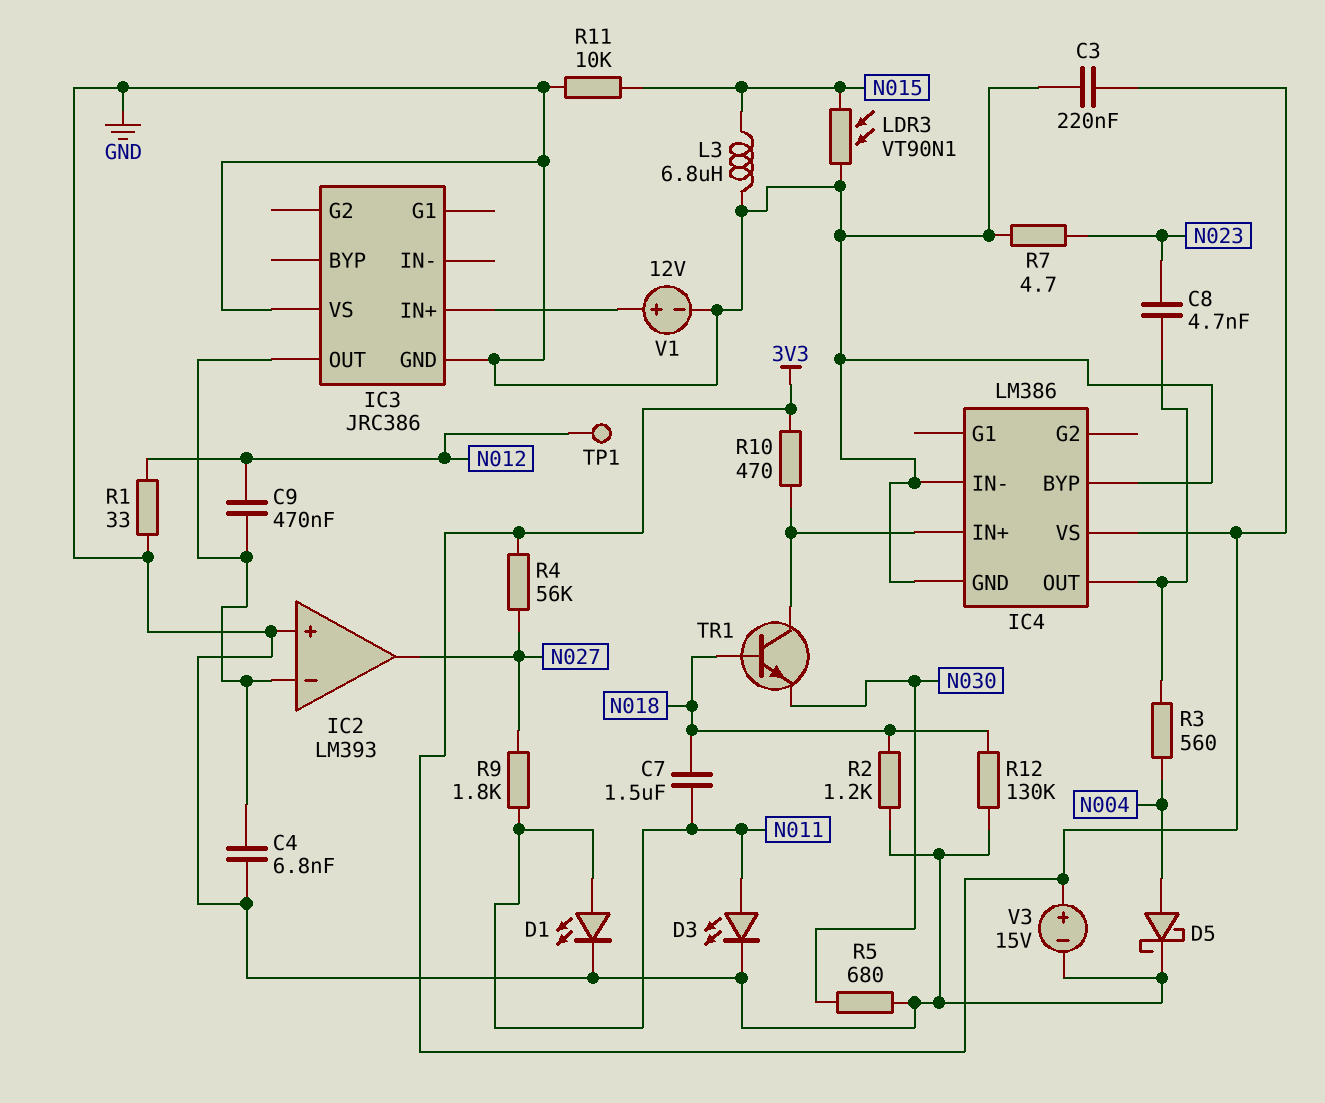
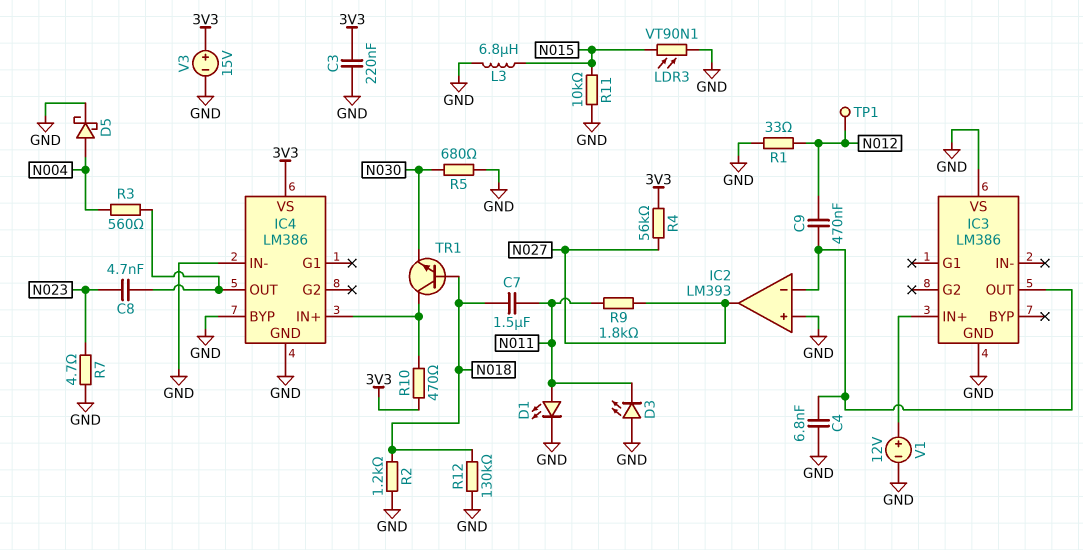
D3: LED (A N011, K GND) -> LED (A GND, K N011)
IC3: JRC386 -> LM386

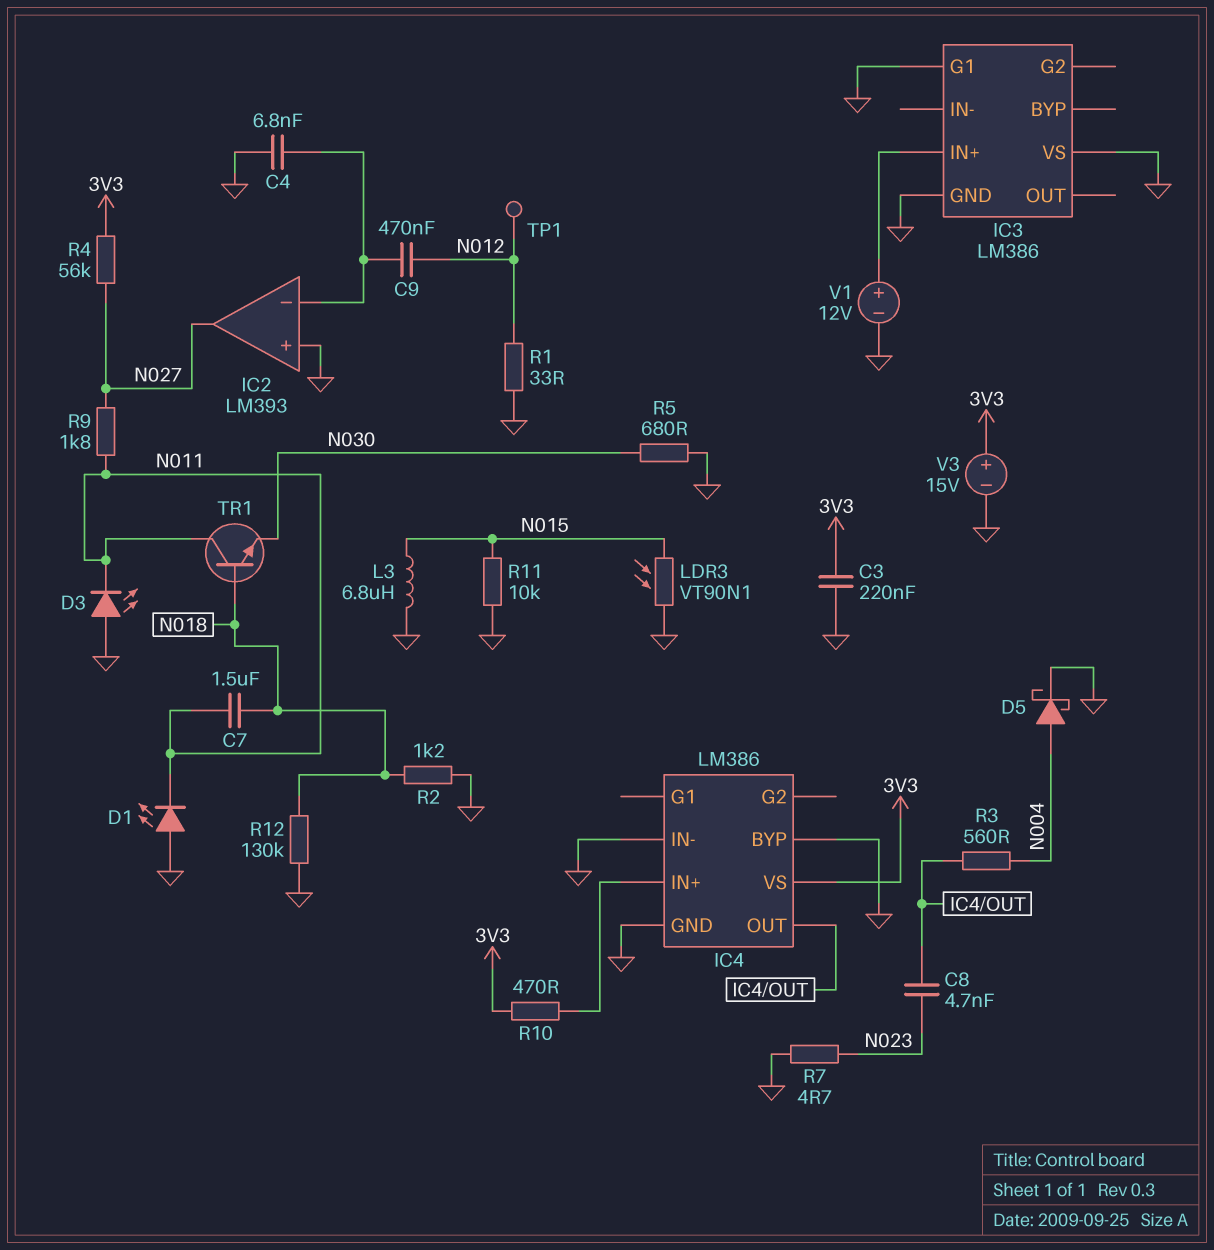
D1: LED (A N011, K GND) -> LED (A GND, K N011)
IC3 pin G1: none -> GND
IC3 pin OUT: IC2/in- -> none
TR1: NPN (B N018, C IC4/IN+, E N030) -> NPN (B N018, C N011, E N030)

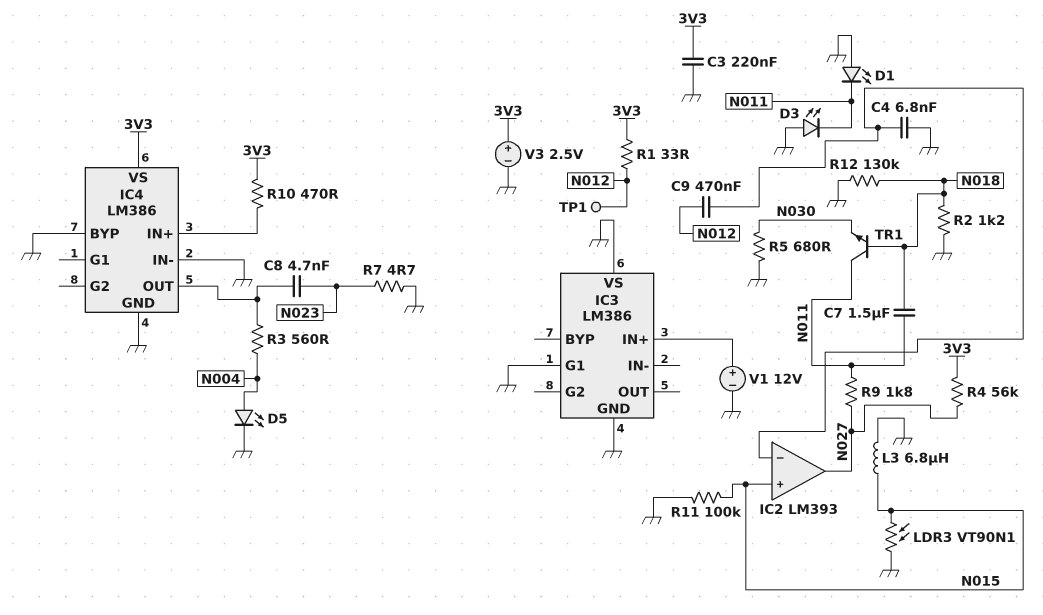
D5: schottky (A N004, K GND) -> LED (A N004, K GND)
IC2 pin in+: GND -> N015
R1: 33 (GND, N012) -> 33 (3V3, N012)
R11: 10k (GND, N015) -> 100k (GND, N015)
V3: 15V (plus 3V3, minus GND) -> 2.5V (plus 3V3, minus GND)

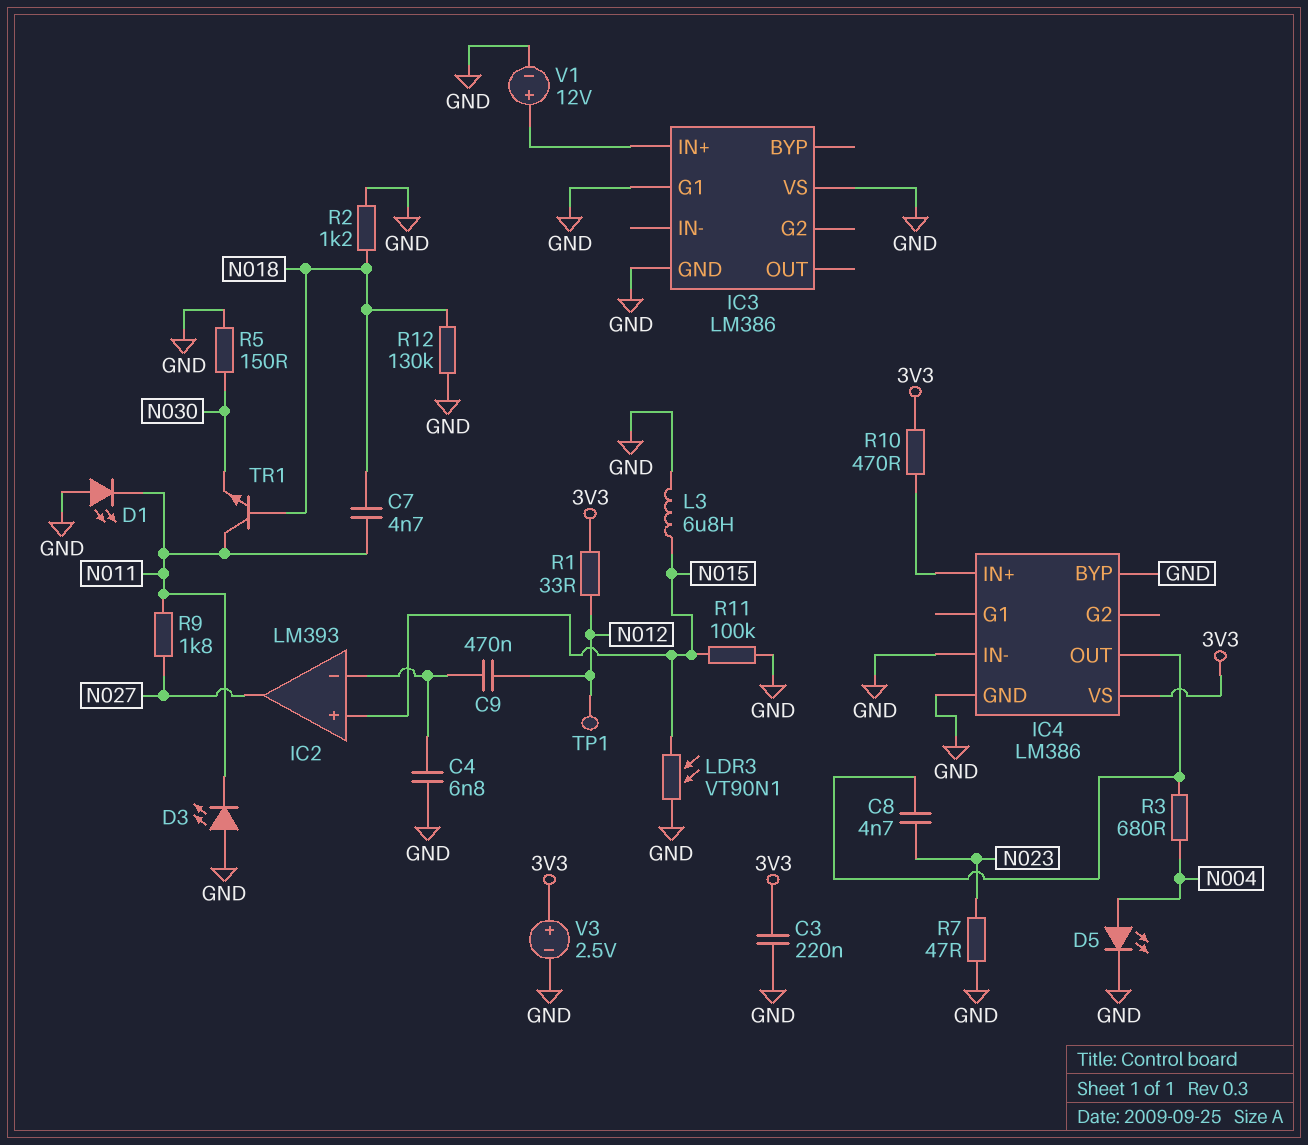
C7: 1.5uF (N011, N018) -> 4.7nF (N011, N018)
R3: 560 (IC4/OUT, N004) -> 680 (IC4/OUT, N004)
R4: 56k (3V3, N027) -> none
R5: 680 (GND, N030) -> 150 (GND, N030)
R7: 4.7 (GND, N023) -> 47 (GND, N023)

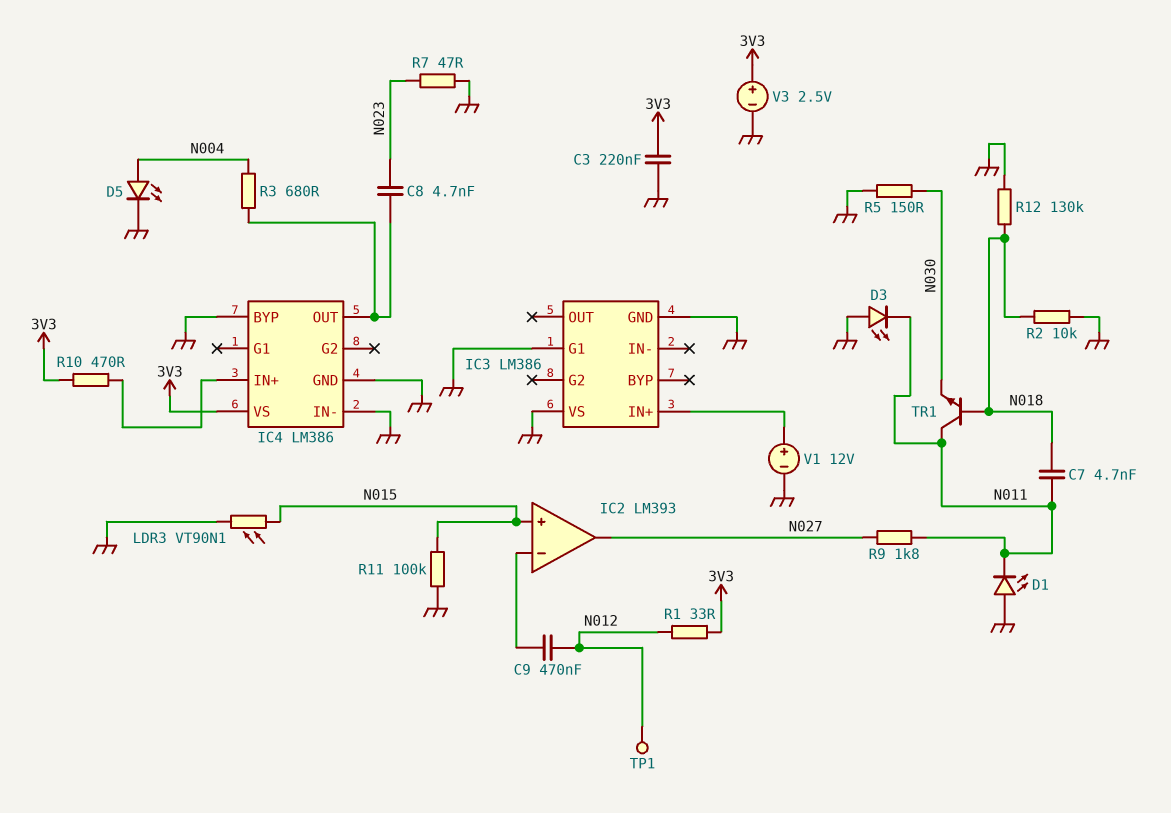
C4: 6.8nF (GND, IC2/in-) -> none
L3: 6.8uH (GND, N015) -> none
R2: 1.2k (GND, N018) -> 10k (GND, N018)

